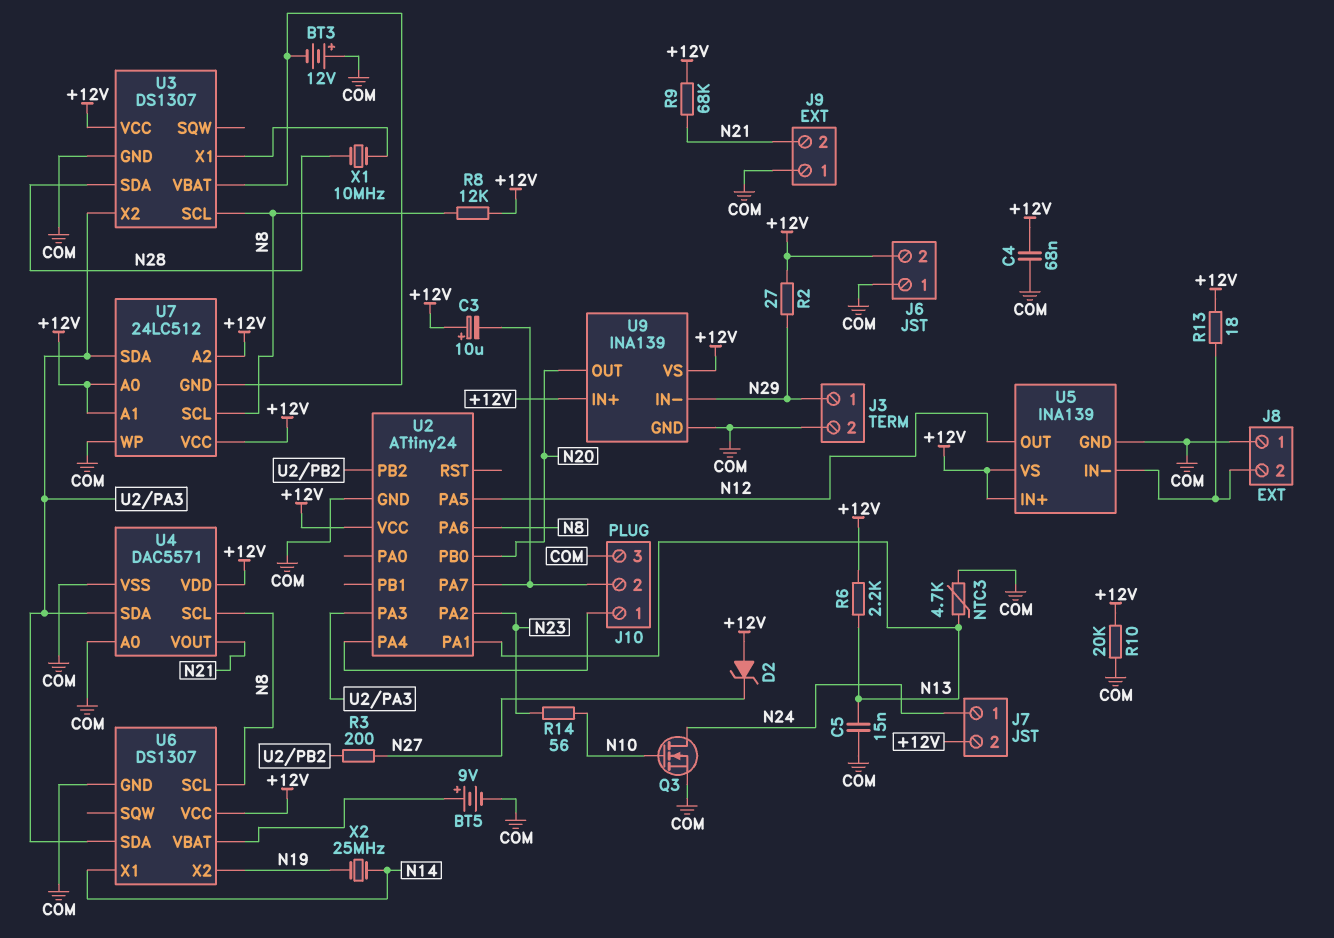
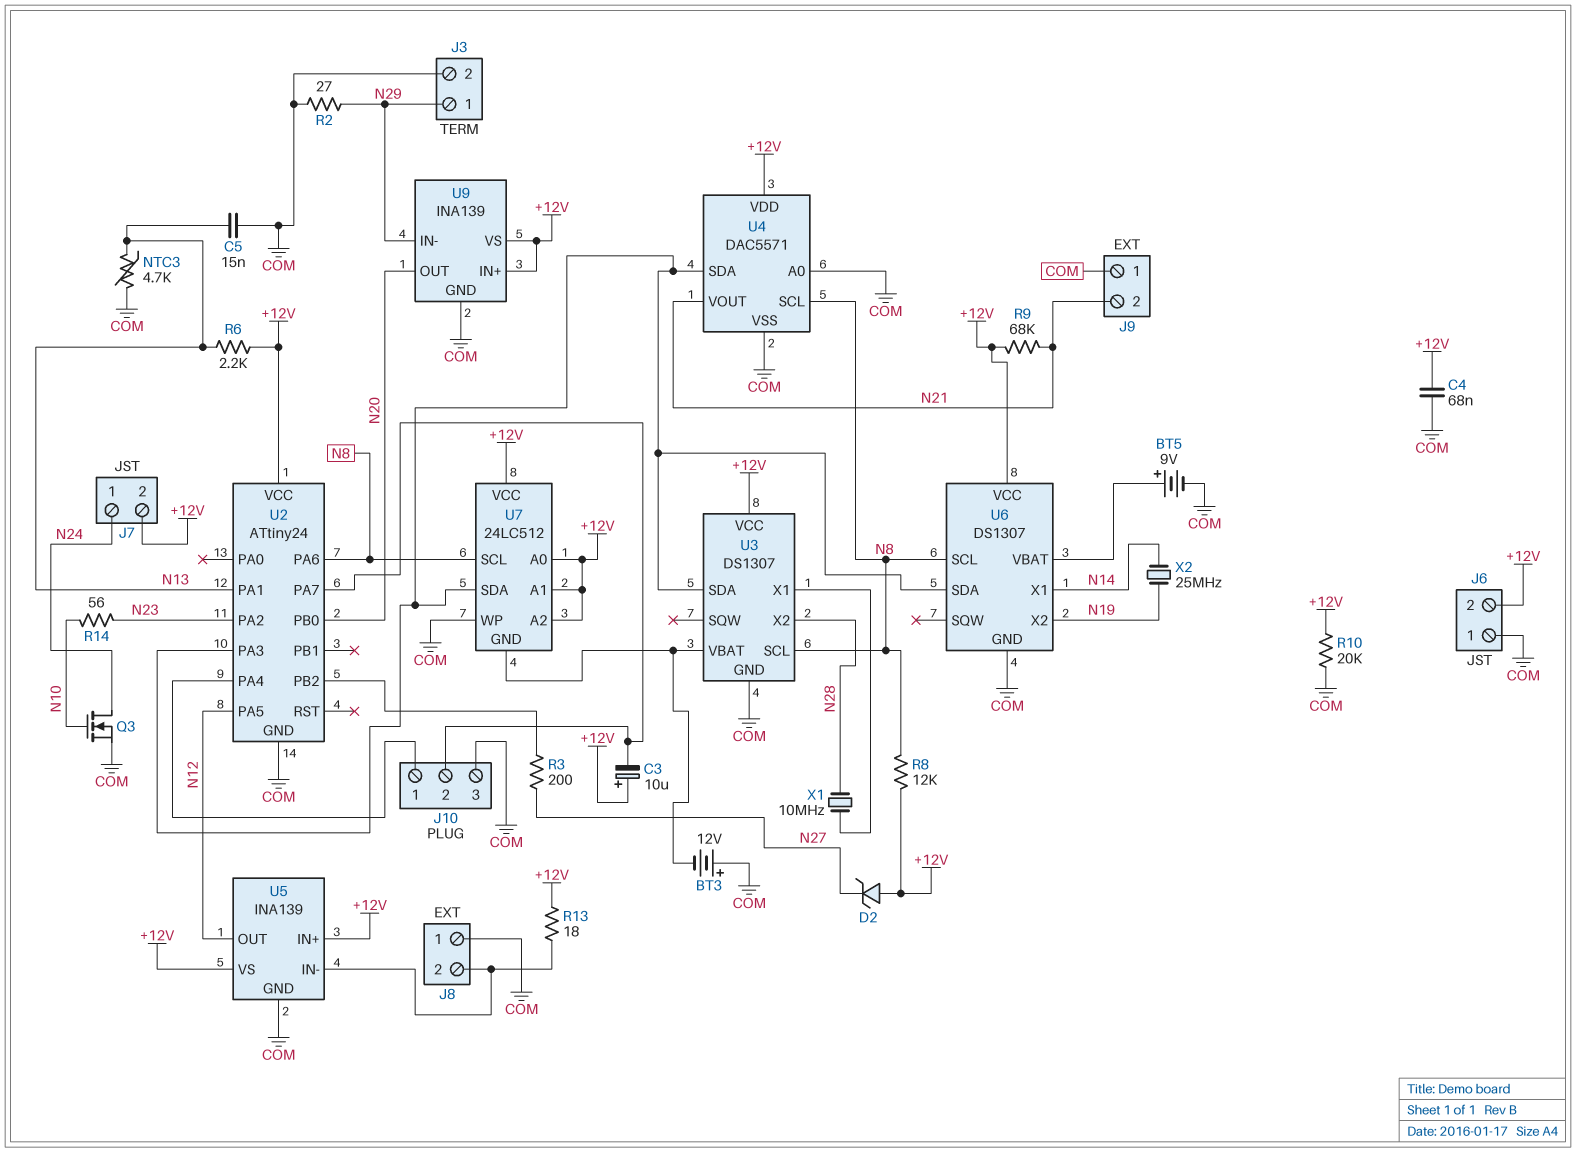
R2: 27 (+12V, N29) -> 27 (COM, N29)
U3 pin SDA: N28 -> U2/PA3
U3 pin X2: U2/PA3 -> N28

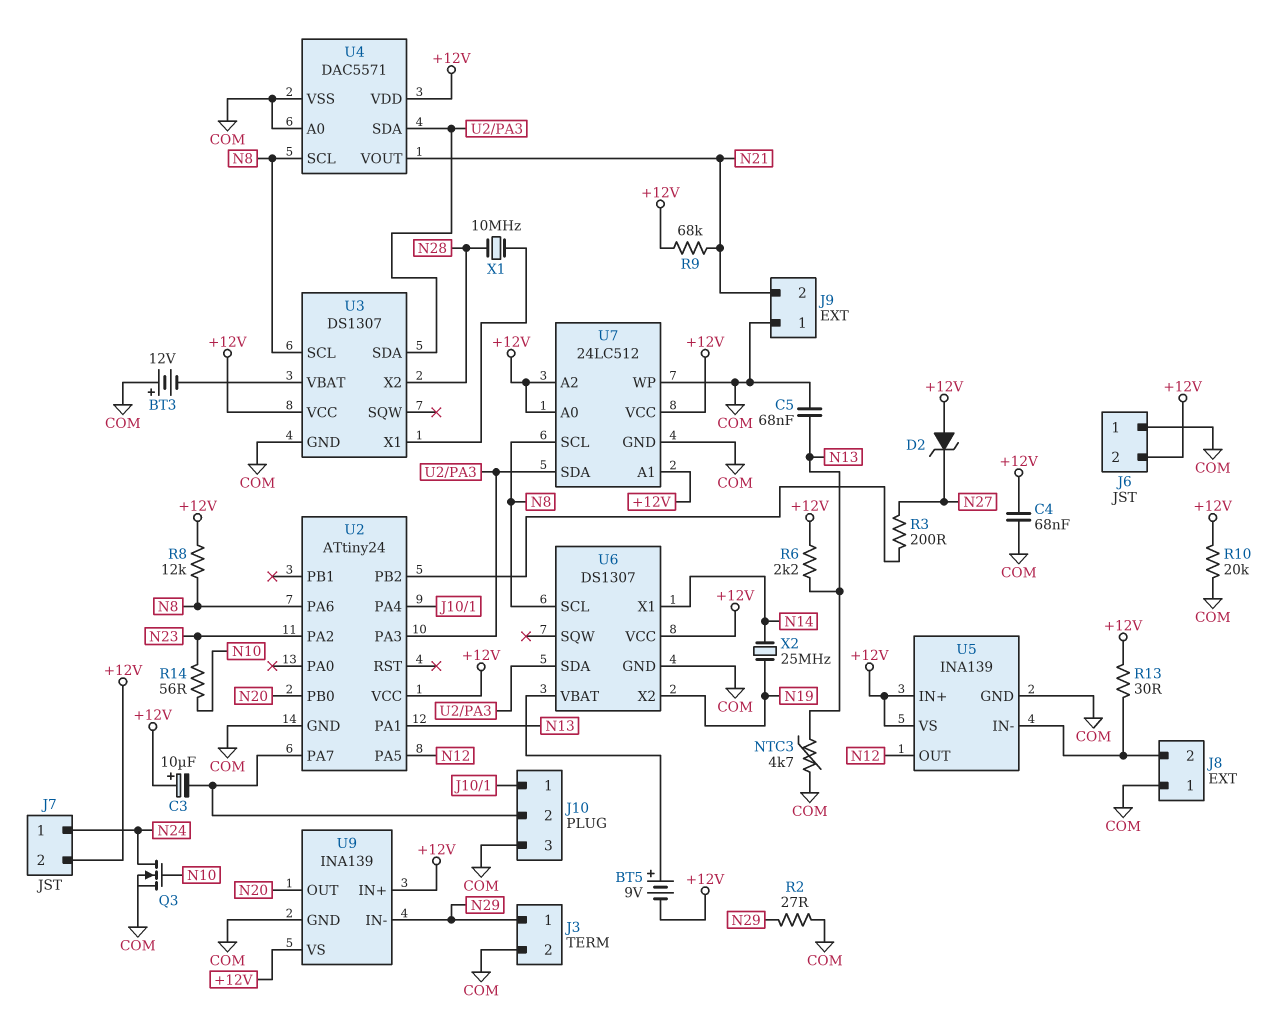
BT5: 9V (plus U6/VBAT, minus COM) -> 9V (plus U6/VBAT, minus +12V)
C5: 15nF (COM, N13) -> 68nF (COM, N13)
R13: 18 (+12V, J8/2) -> 30 (+12V, J8/2)
U7 pin GND: U3/VBAT -> COM

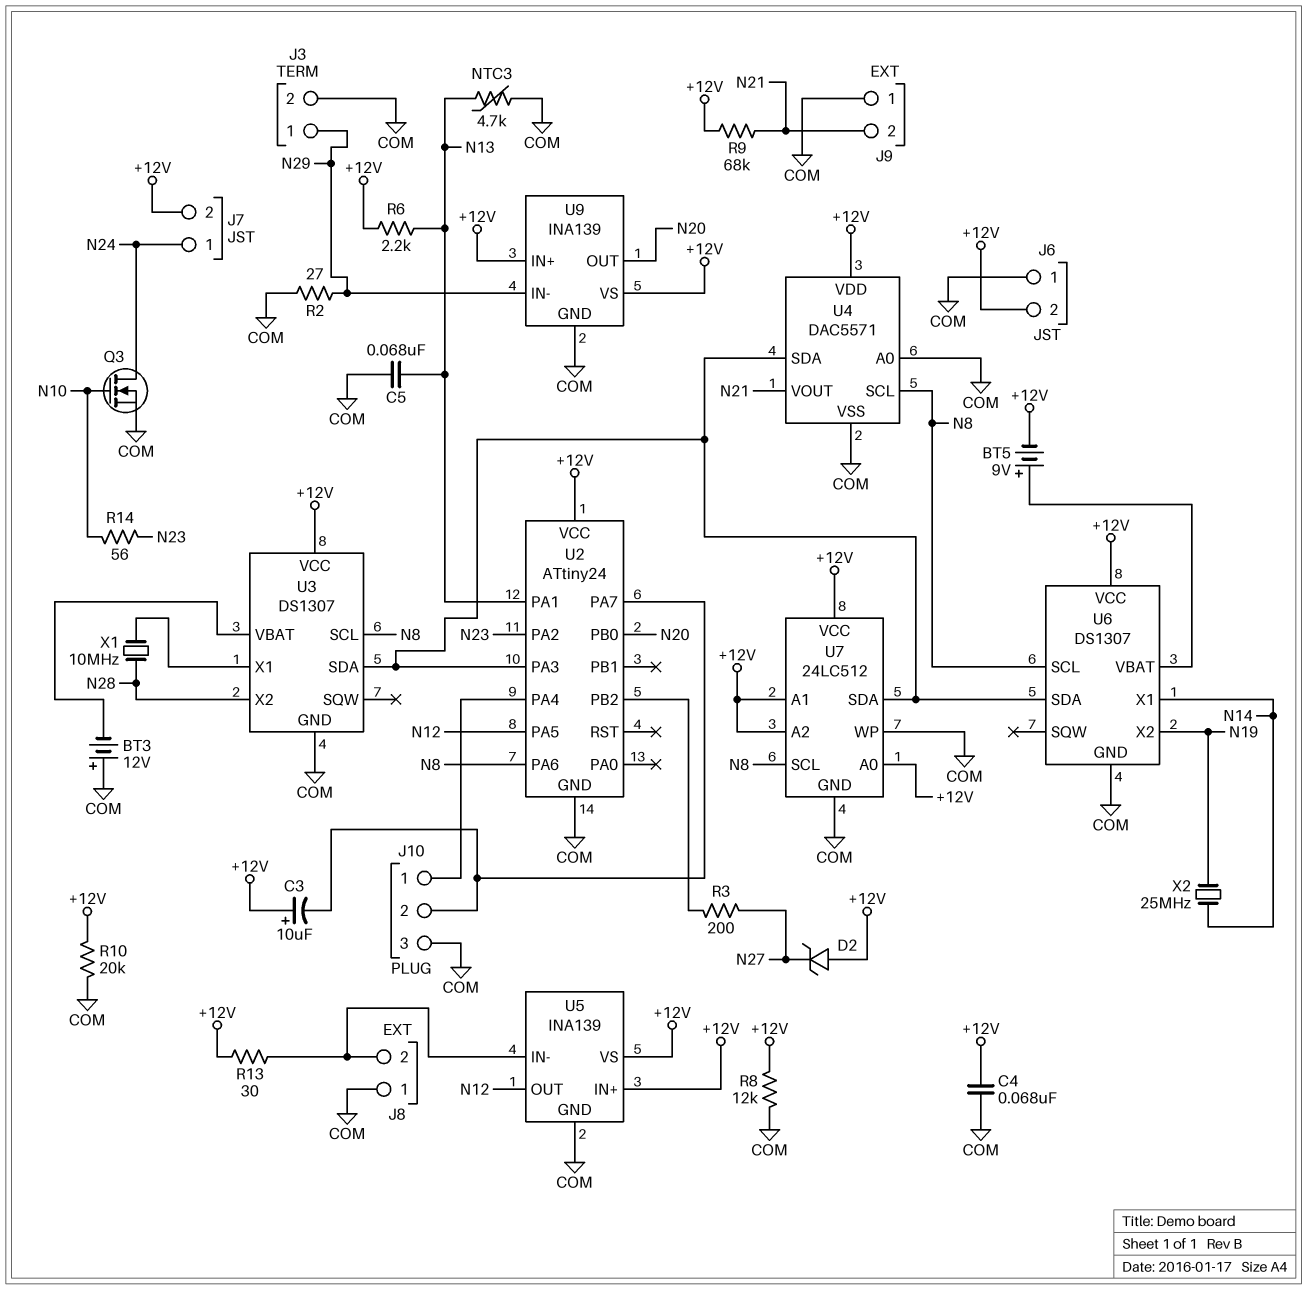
R8: 12k (+12V, N8) -> 12k (+12V, COM)

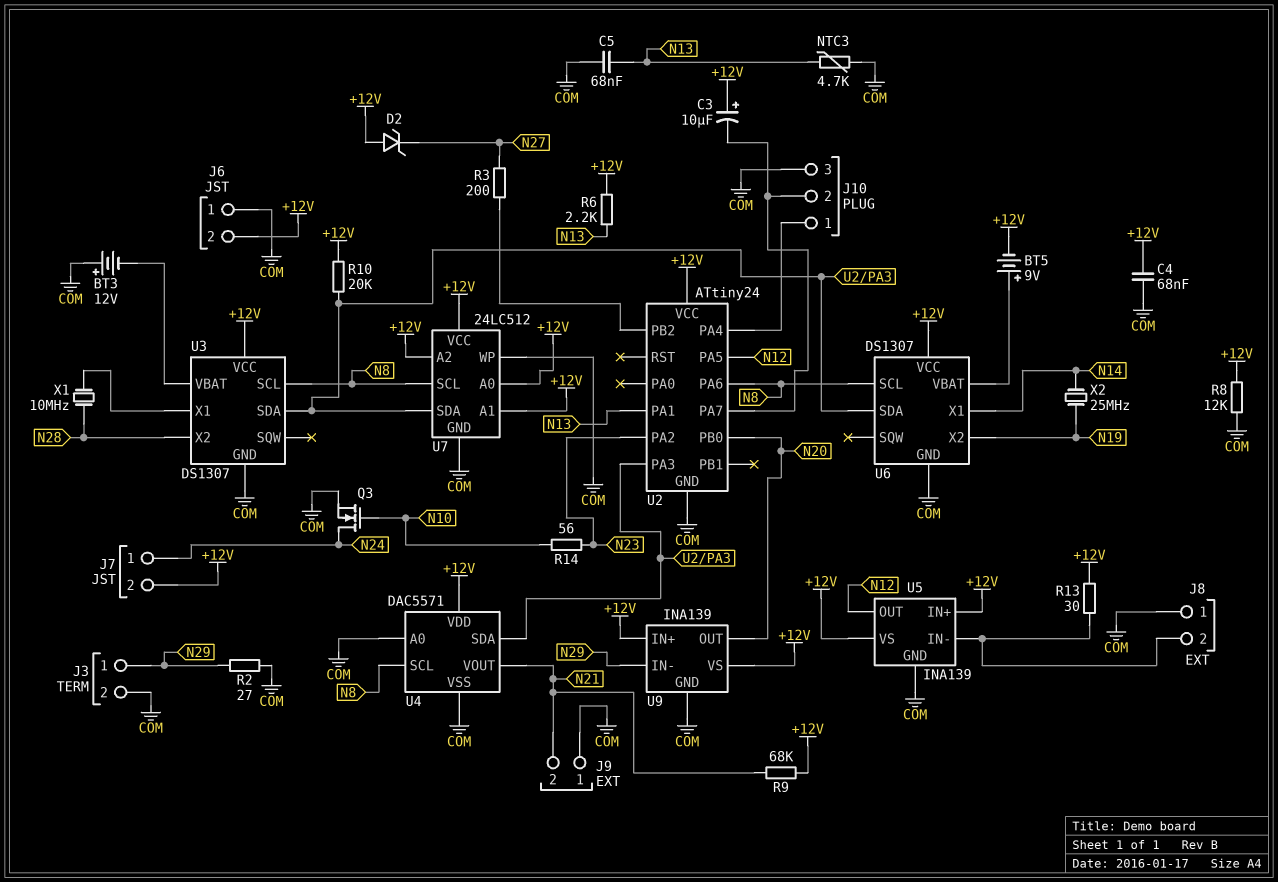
R10: 20k (+12V, COM) -> 20k (+12V, U2/PA3)

